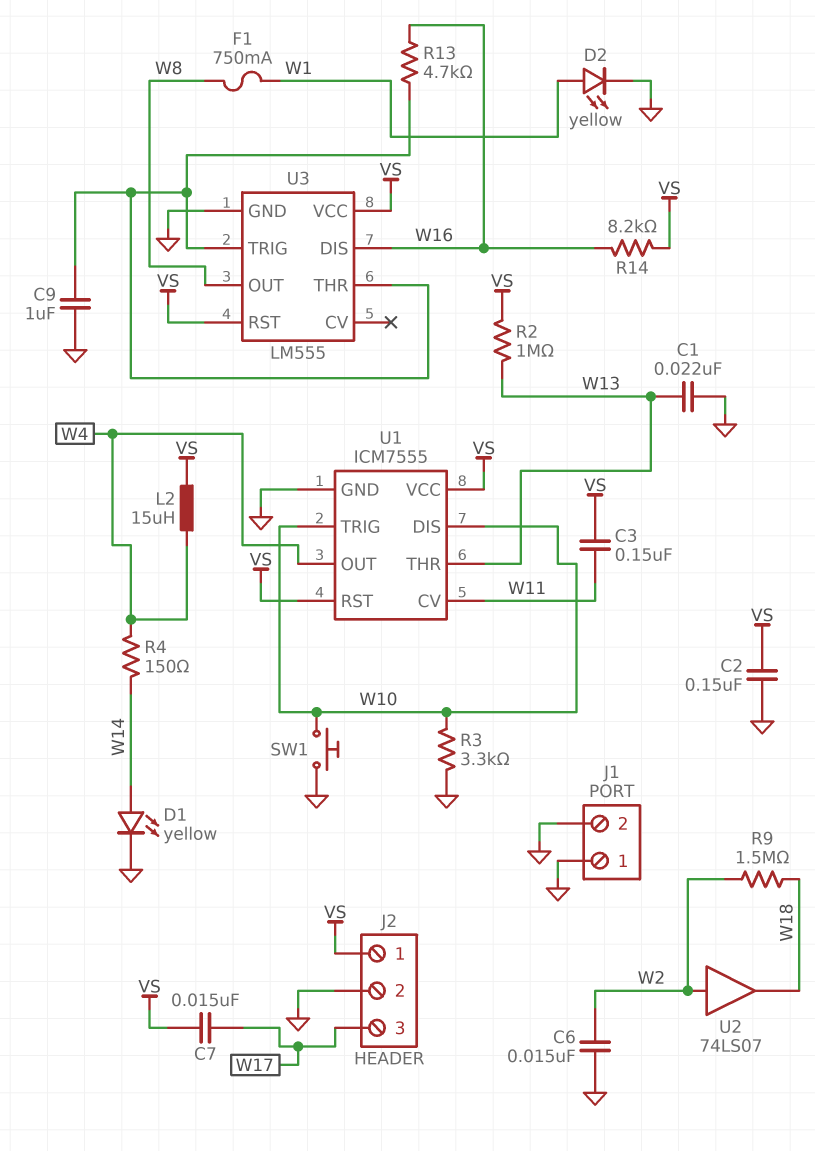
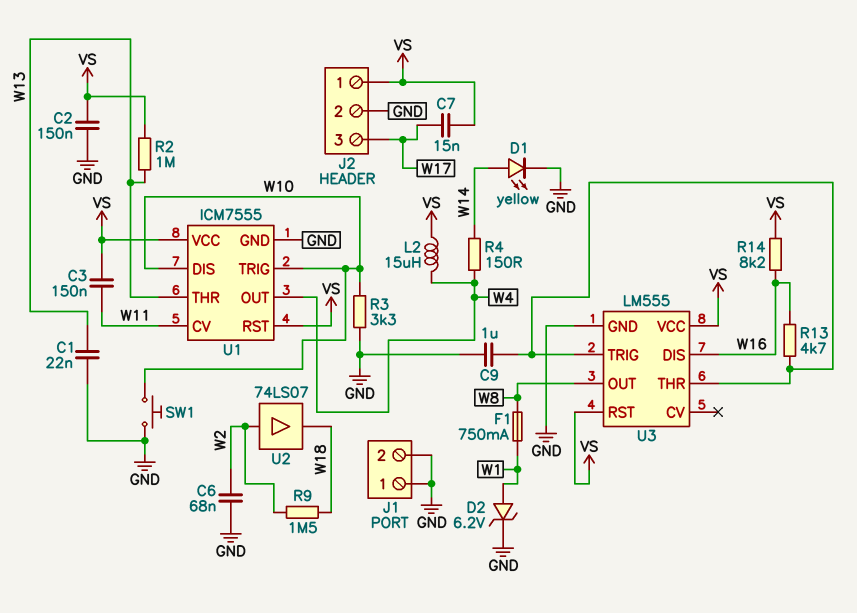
C6: 15nF (GND, W2) -> 68nF (GND, W2)
D2: LED yellow (A W1, K GND) -> zener 6.2V (A W1, K GND)

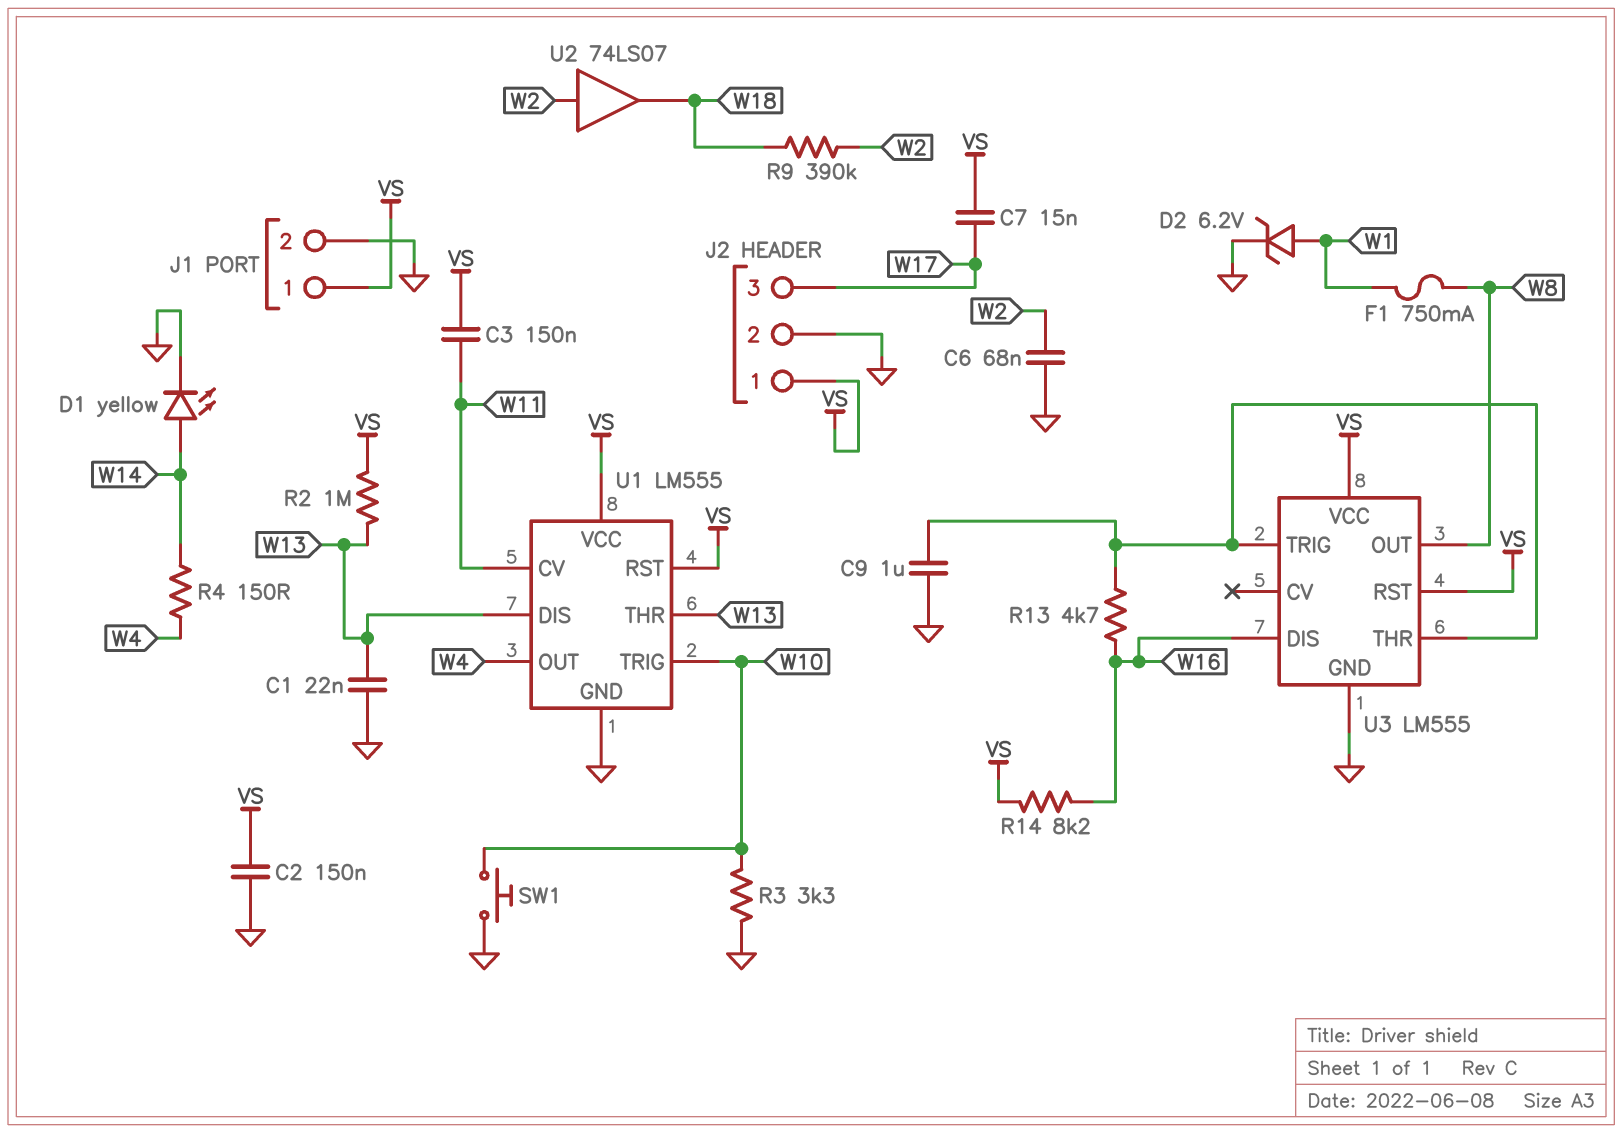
J1 pin 1: GND -> VS
L2: 15uH (VS, W4) -> none
R9: 1.5M (W2, W18) -> 390k (W2, W18)
U1: ICM7555 -> LM555
U1 pin DIS: W10 -> W13

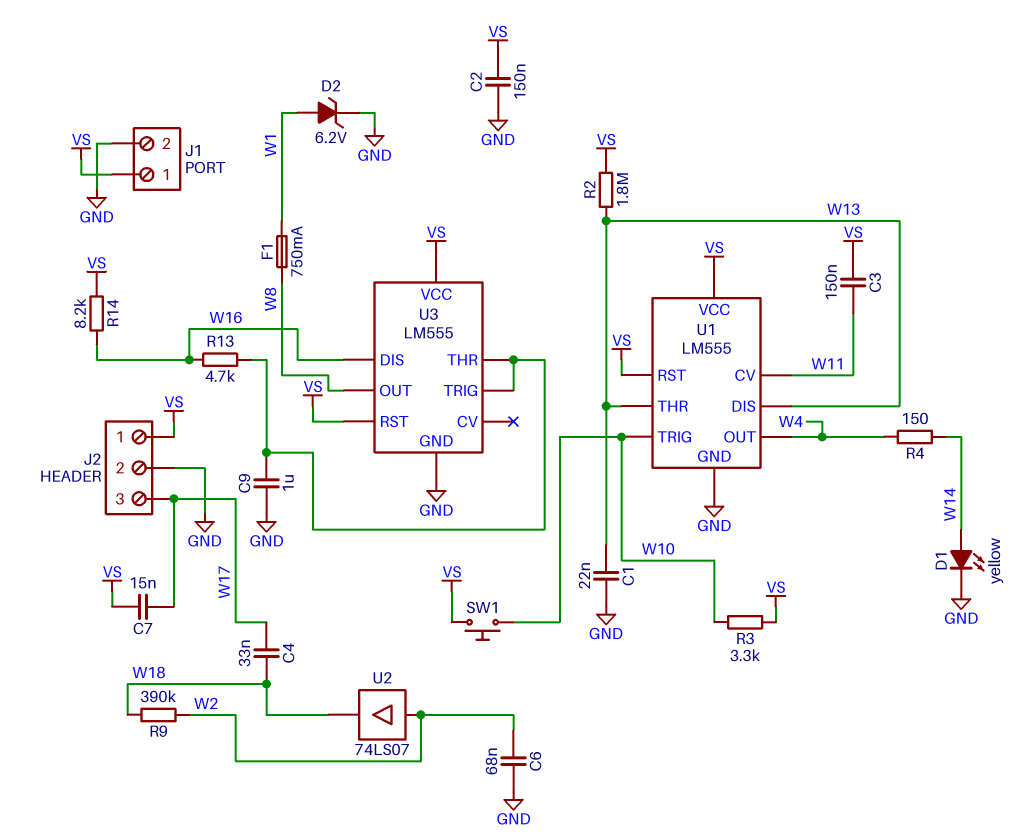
C4: none -> 33nF (W17, W18)
R2: 1M (VS, W13) -> 1.8M (VS, W13)
R3: 3.3k (GND, W10) -> 3.3k (VS, W10)
SW1: button (GND, W10) -> button (VS, W10)

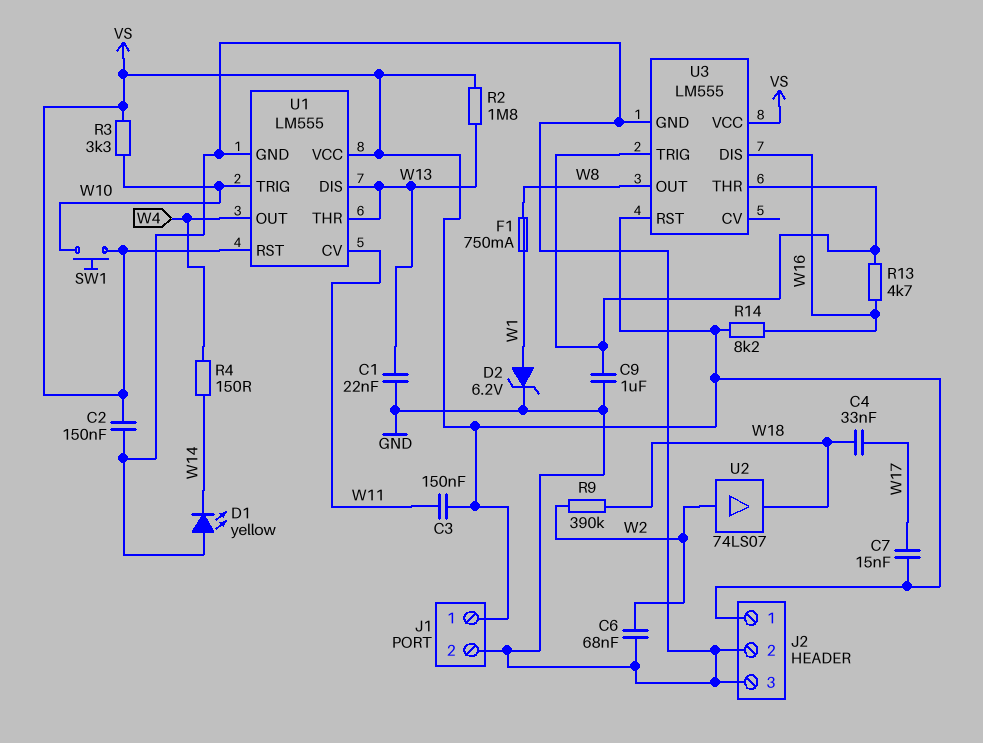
D1: LED yellow (A W14, K GND) -> LED yellow (A GND, K W14)
J2 pin 3: W17 -> GND

